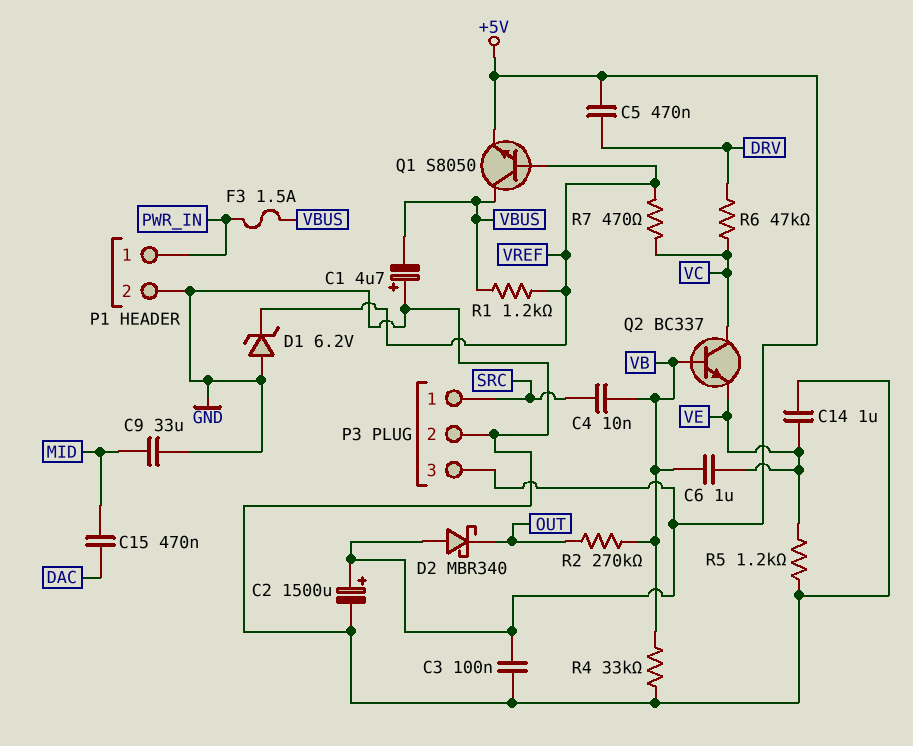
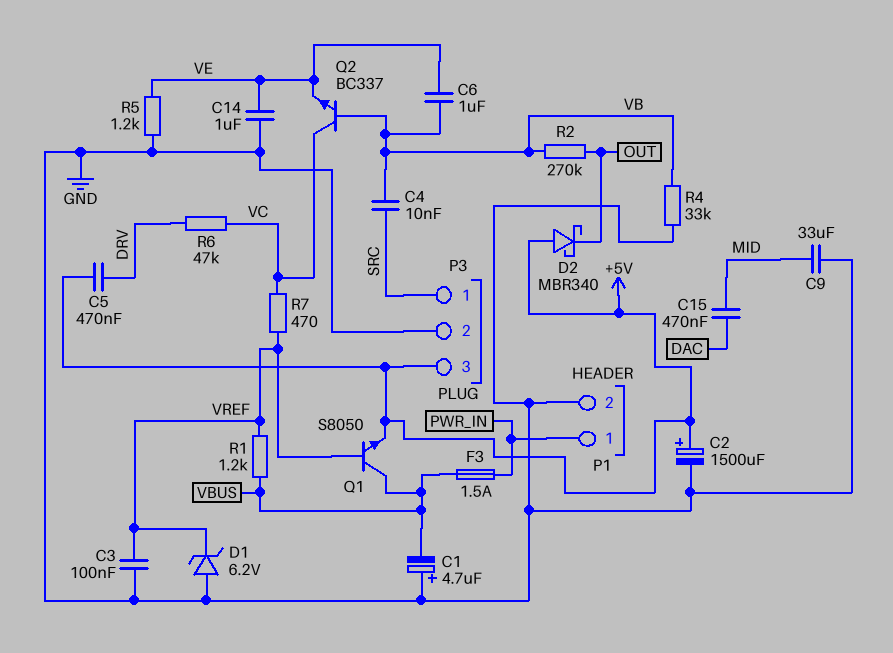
C3: 100nF (+5V, GND) -> 100nF (GND, VREF)

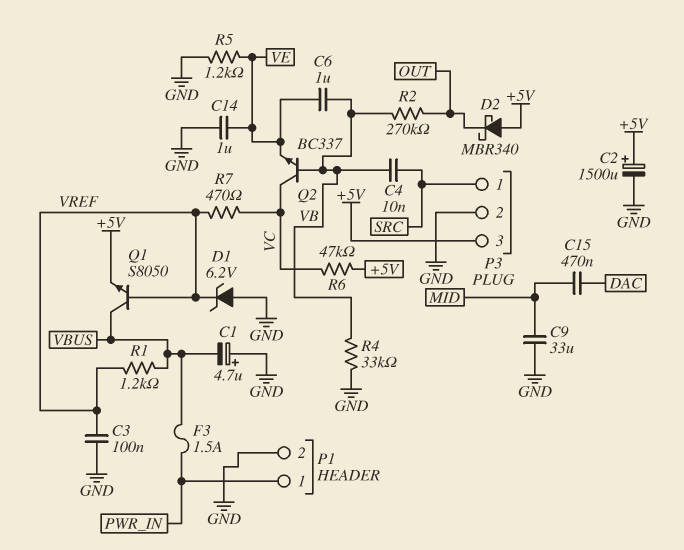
C5: 470nF (+5V, DRV) -> none
R6: 47k (DRV, VC) -> 47k (+5V, VC)

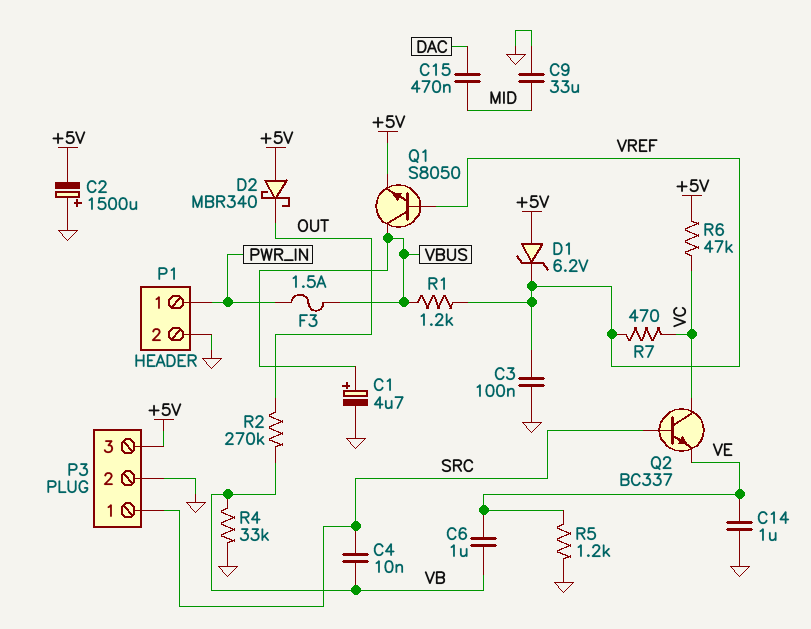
C1: 4.7uF (plus GND, minus VBUS) -> 4.7uF (plus VBUS, minus GND)
C2: 1500uF (plus +5V, minus GND) -> 1500uF (plus GND, minus +5V)
D1: zener 6.2V (A GND, K VREF) -> zener 6.2V (A +5V, K VREF)
Q2: NPN BC337 (B VB, C VC, E VE) -> NPN BC337 (B SRC, C VC, E VE)

